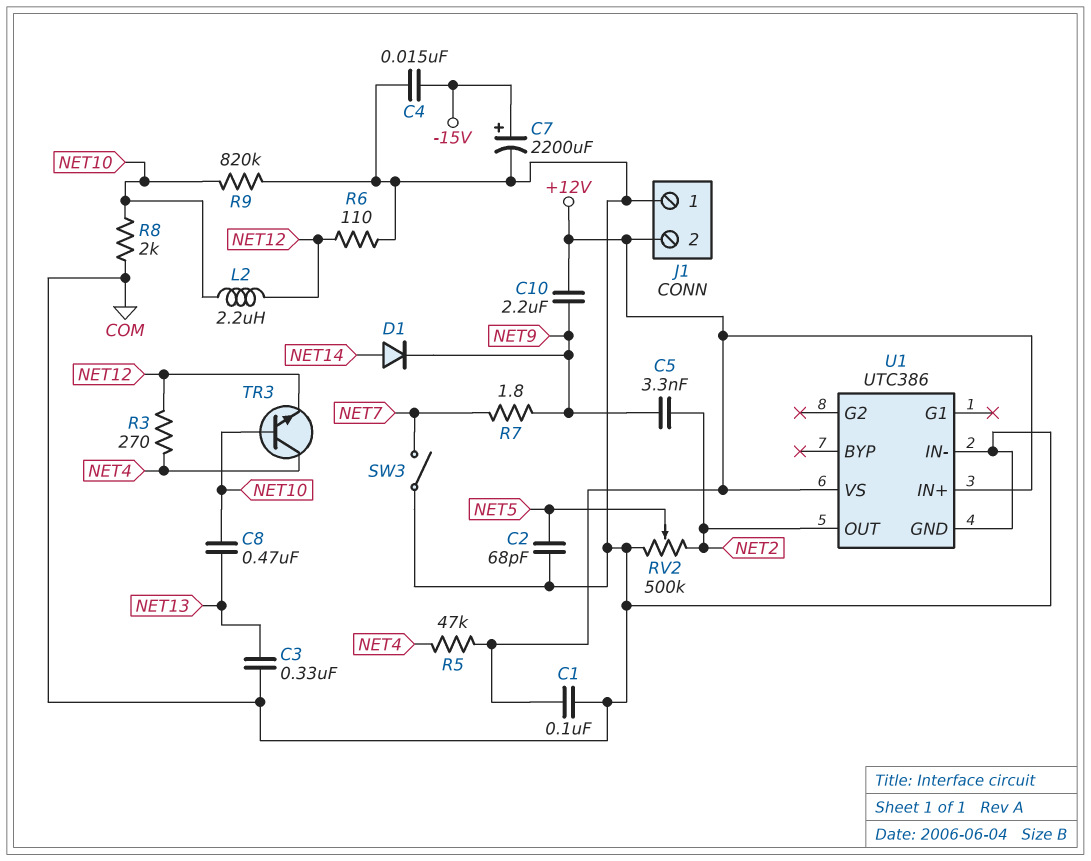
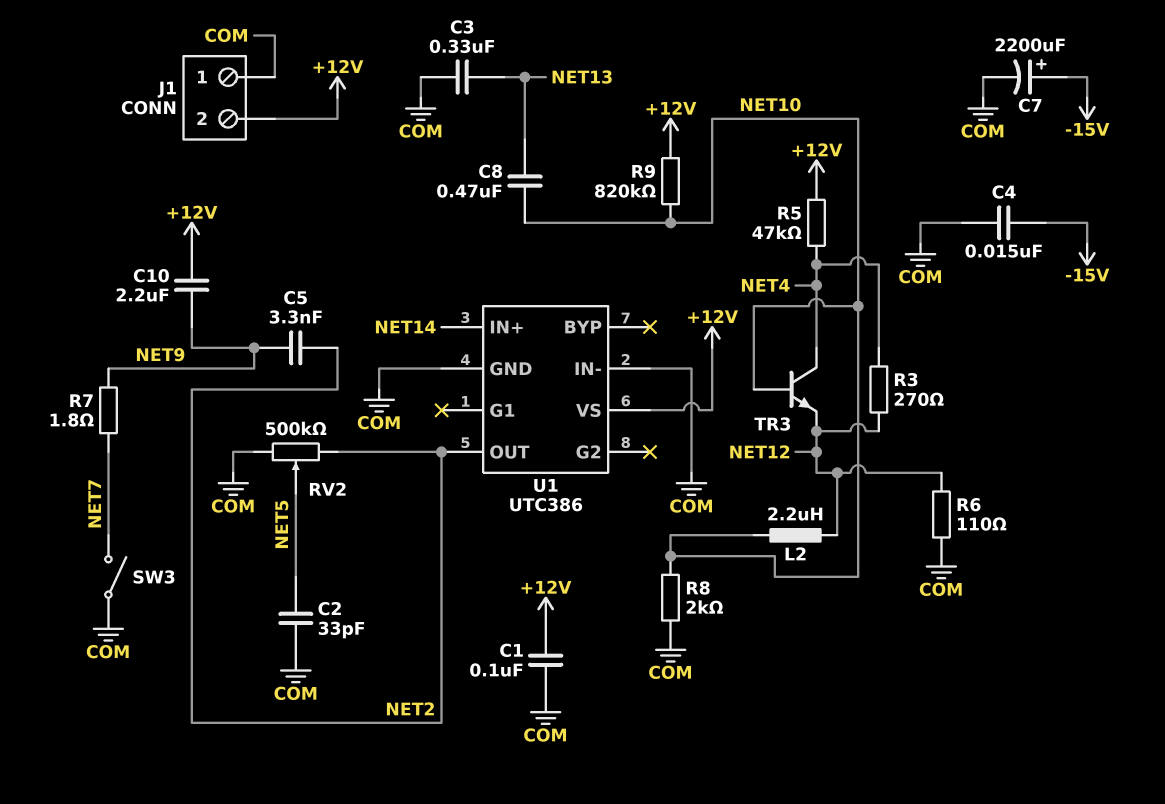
C2: 68pF (COM, NET5) -> 33pF (COM, NET5)
D1: diode (A NET14, K NET9) -> none
R9: 820k (COM, NET10) -> 820k (+12V, NET10)
U1 pin IN+: +12V -> NET14

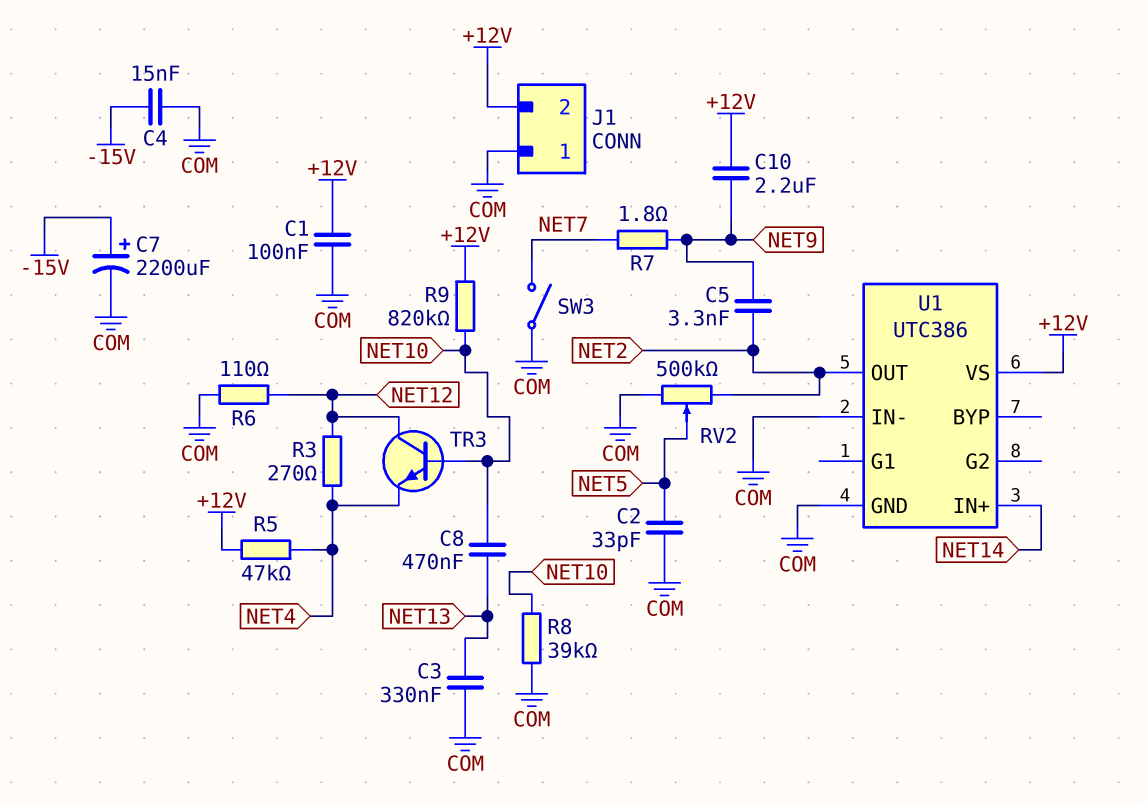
L2: 2.2uH (NET10, NET12) -> none
R8: 2k (COM, NET10) -> 39k (COM, NET10)
TR3: NPN (B NET10, C NET4, E NET12) -> NPN (B NET10, C NET12, E NET4)

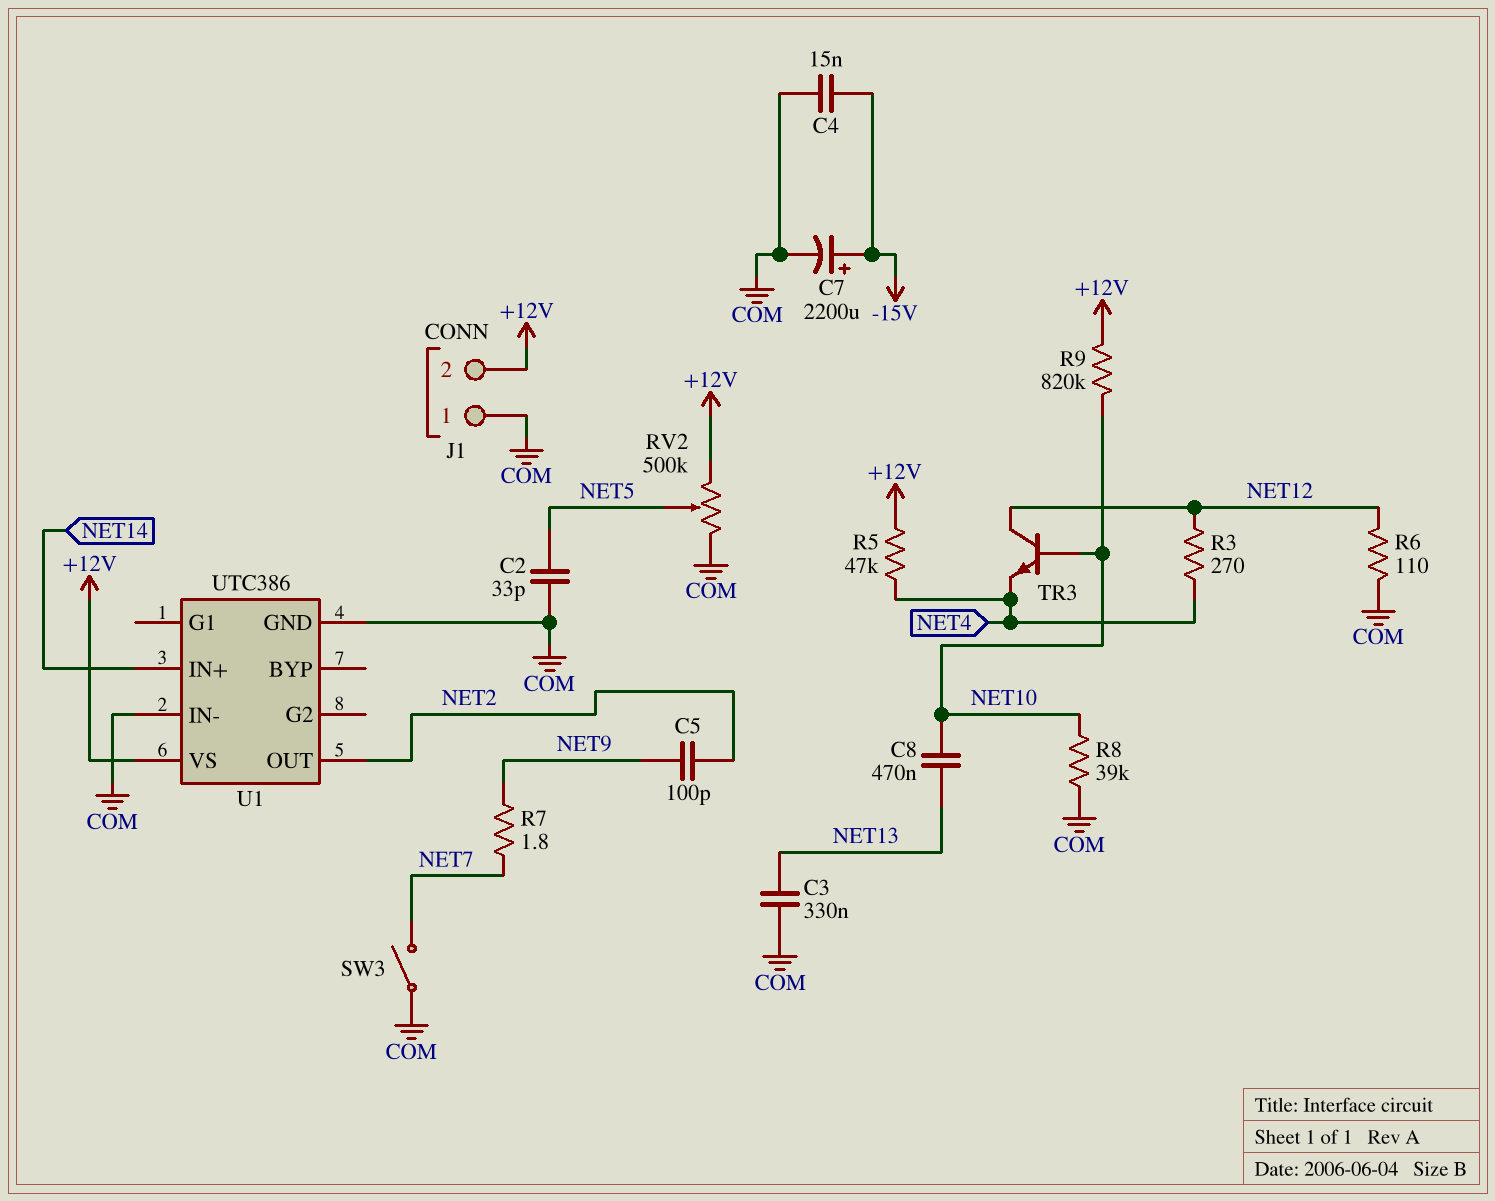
C1: 100nF (+12V, COM) -> none
C5: 3.3nF (NET2, NET9) -> 100pF (NET2, NET9)
C10: 2.2uF (+12V, NET9) -> none
RV2: 500k (COM, NET2, wiper NET5) -> 500k (+12V, COM, wiper NET5)

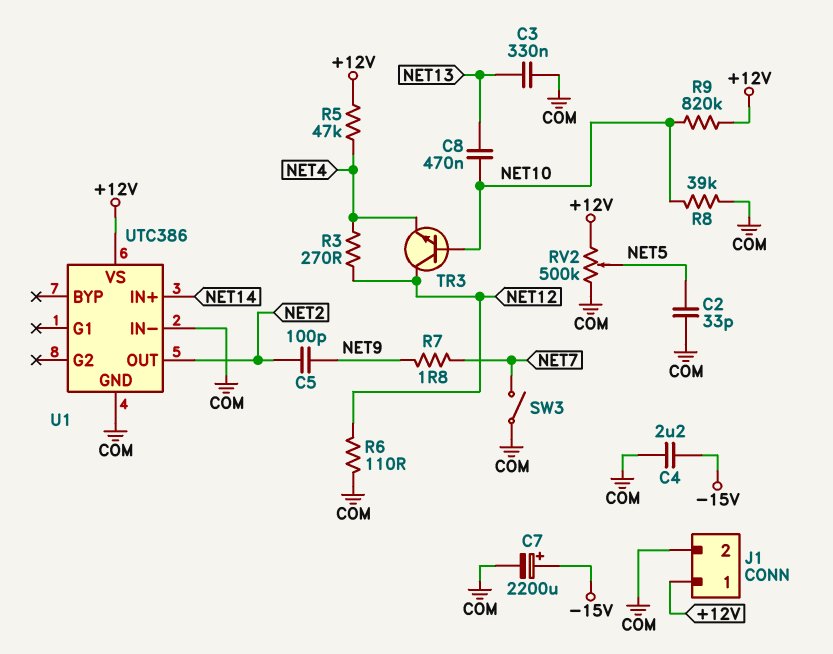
C4: 15nF (-15V, COM) -> 2.2uF (-15V, COM)
J1 pin 1: COM -> +12V
J1 pin 2: +12V -> COM

